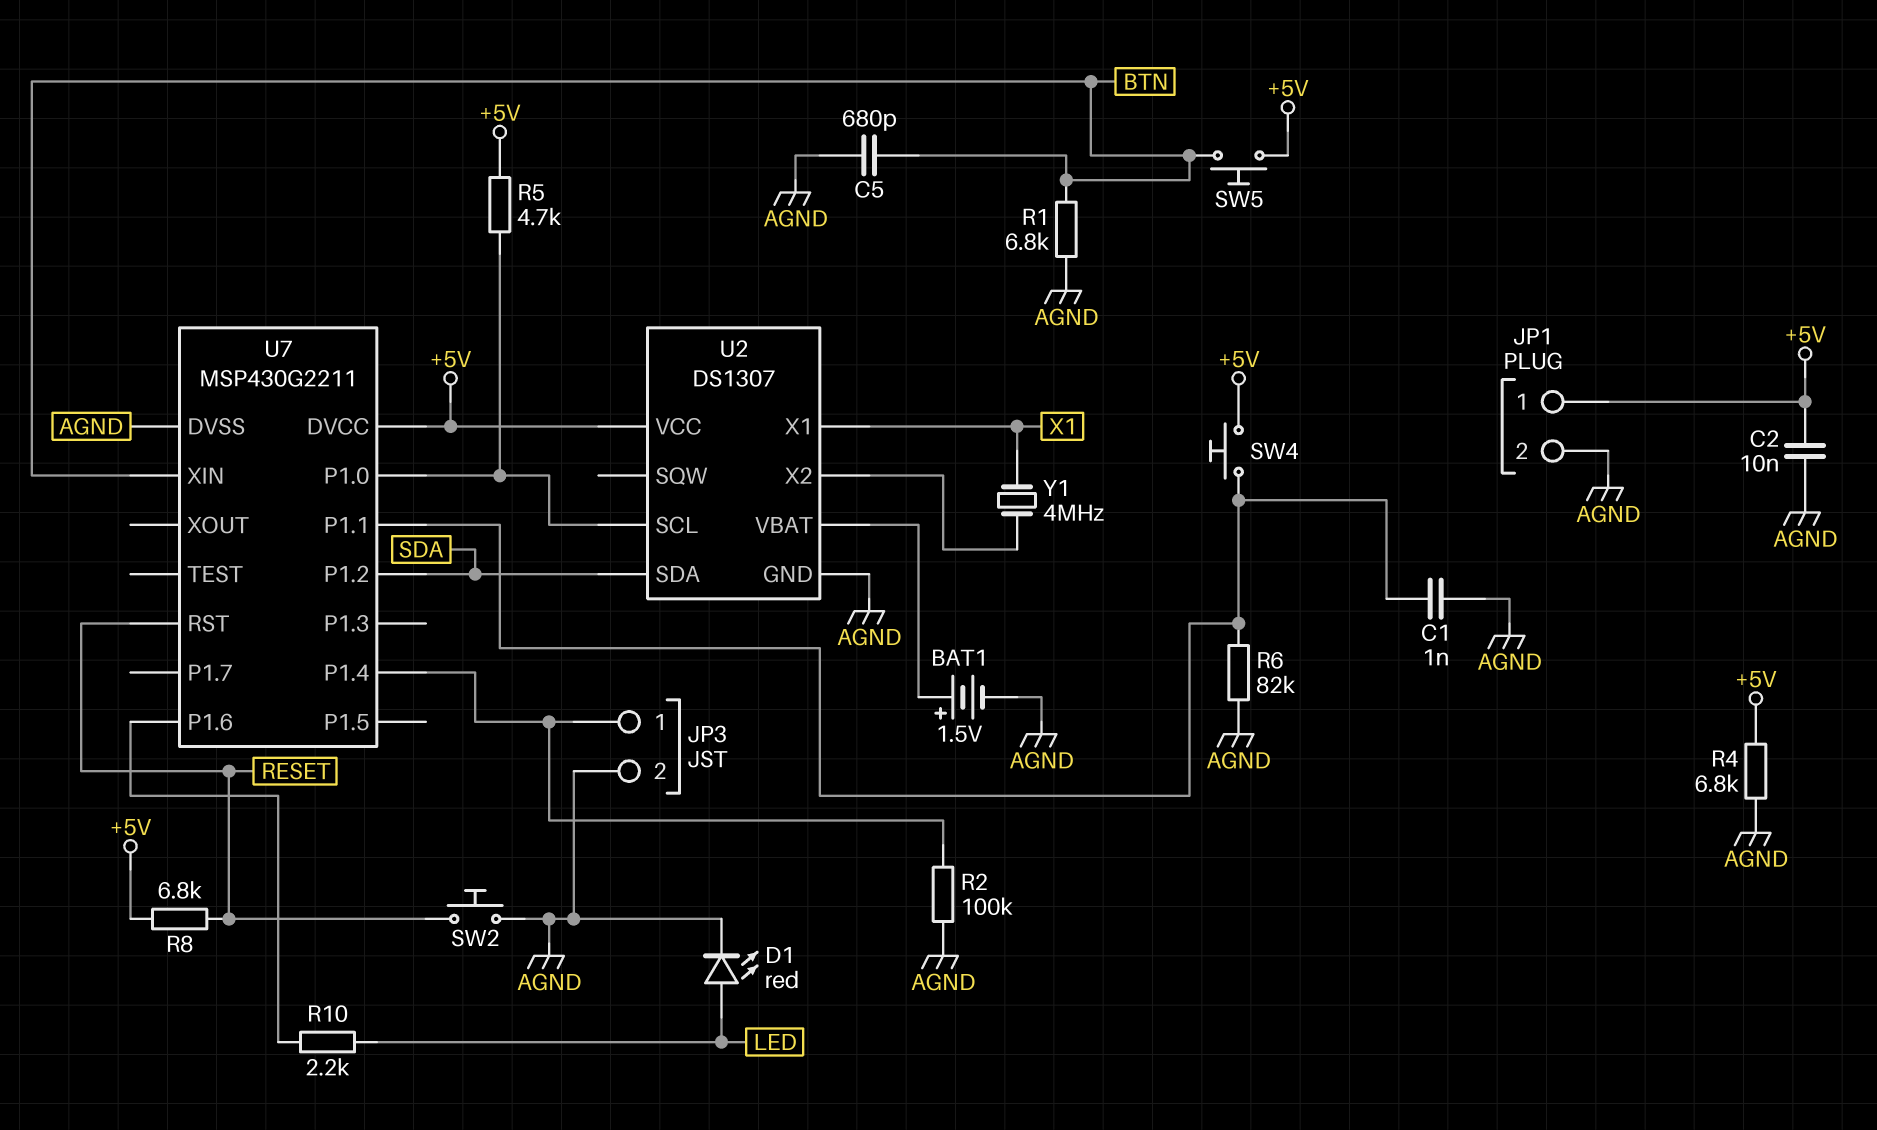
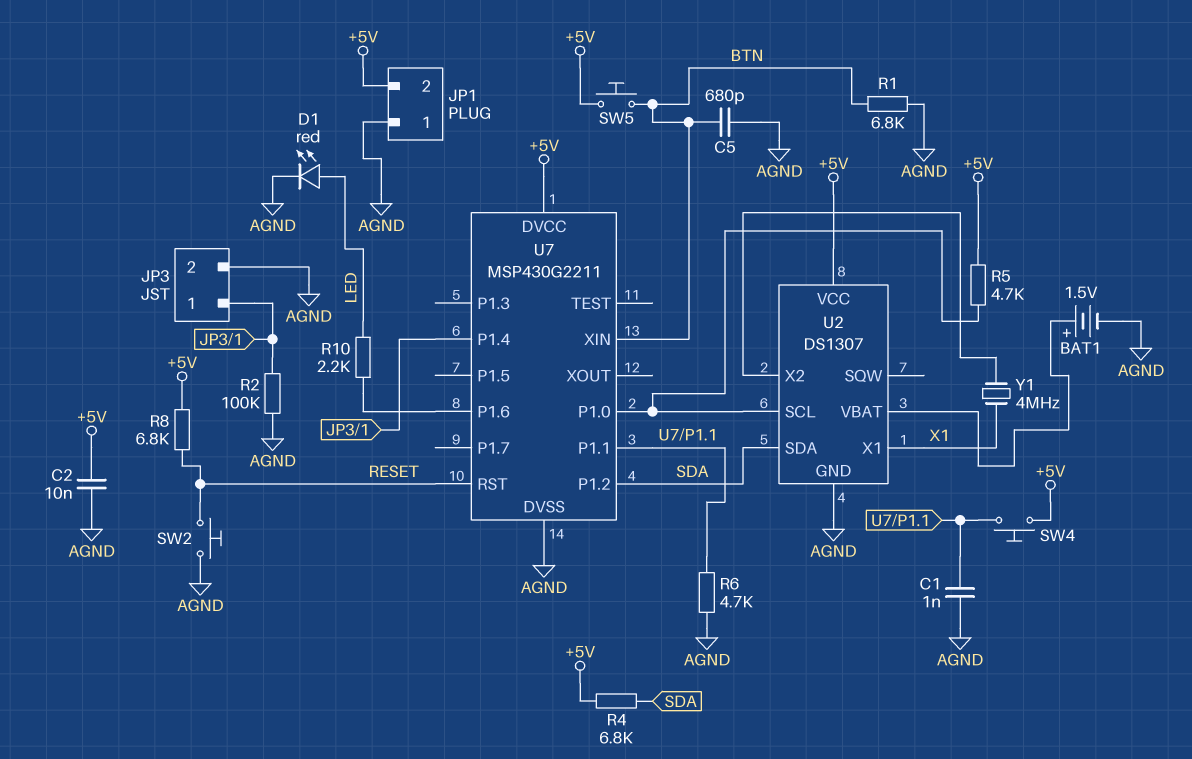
JP1 pin 1: +5V -> AGND
JP1 pin 2: AGND -> +5V
R4: 6.8k (+5V, AGND) -> 6.8k (+5V, SDA)
R6: 82k (AGND, U7/P1.1) -> 4.7k (AGND, U7/P1.1)

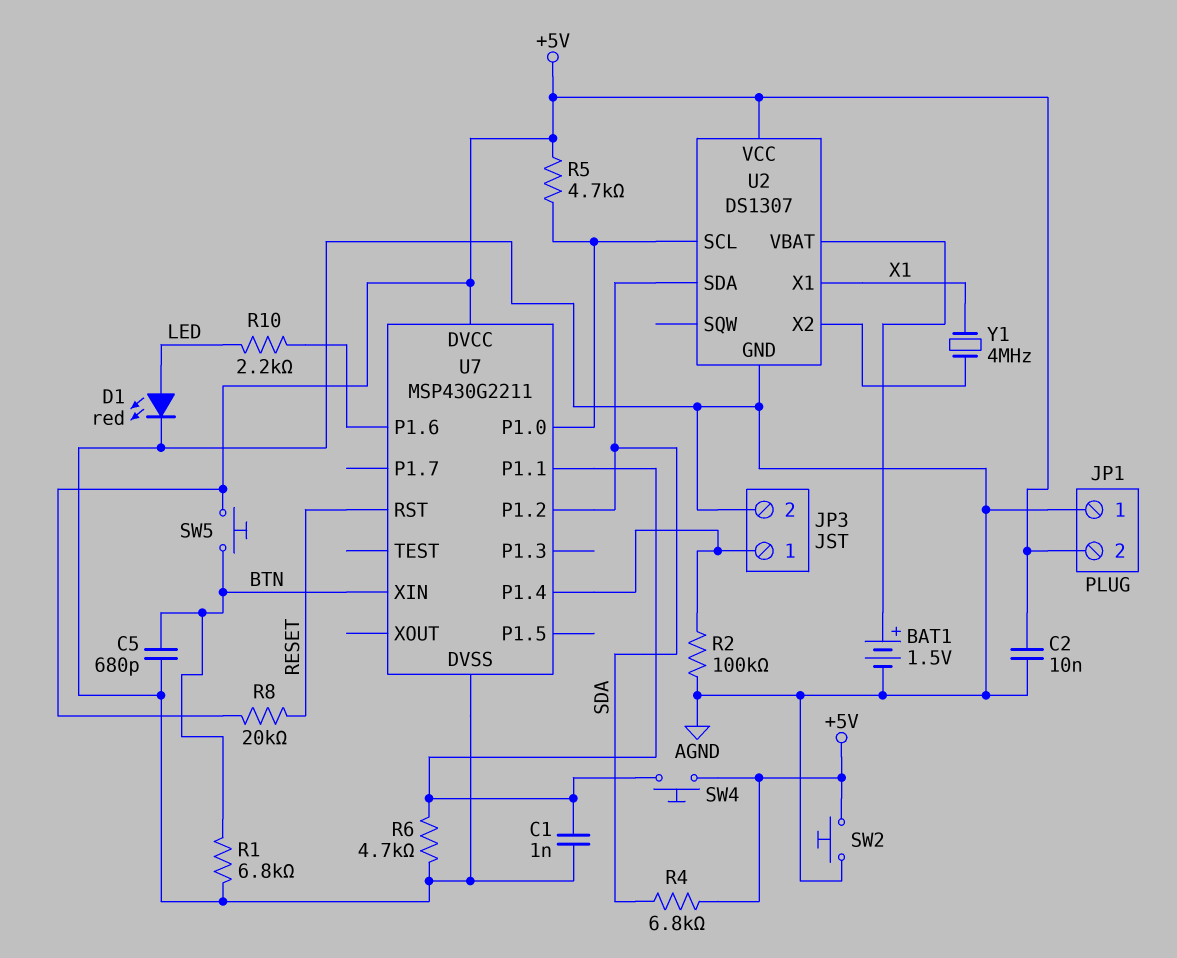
R8: 6.8k (+5V, RESET) -> 20k (+5V, RESET)
SW2: button (AGND, RESET) -> button (+5V, AGND)

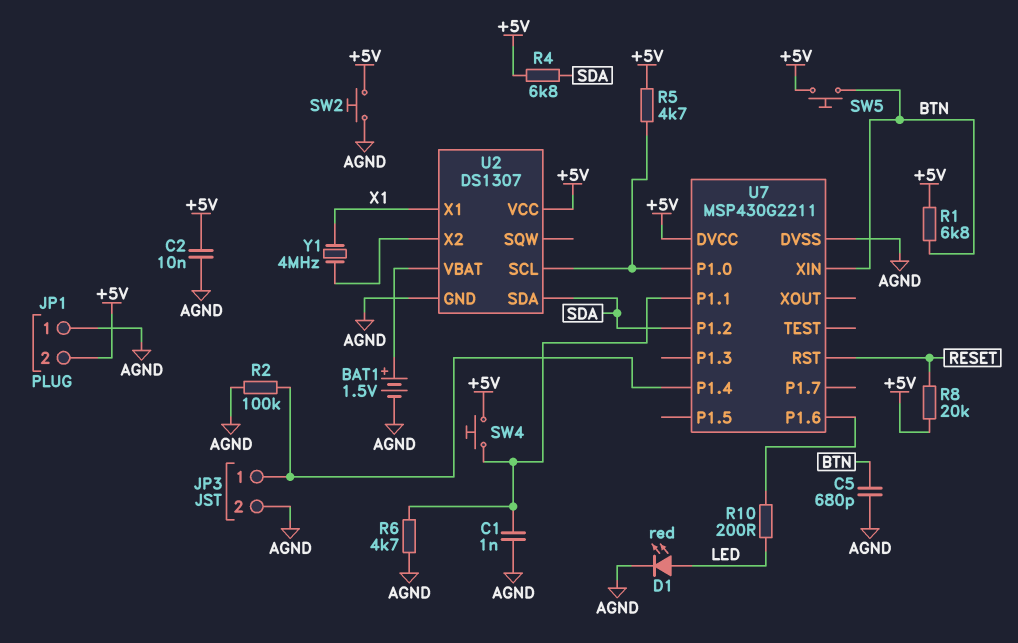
R1: 6.8k (AGND, BTN) -> 6.8k (+5V, BTN)
R10: 2.2k (LED, U7/P1.6) -> 200 (LED, U7/P1.6)

